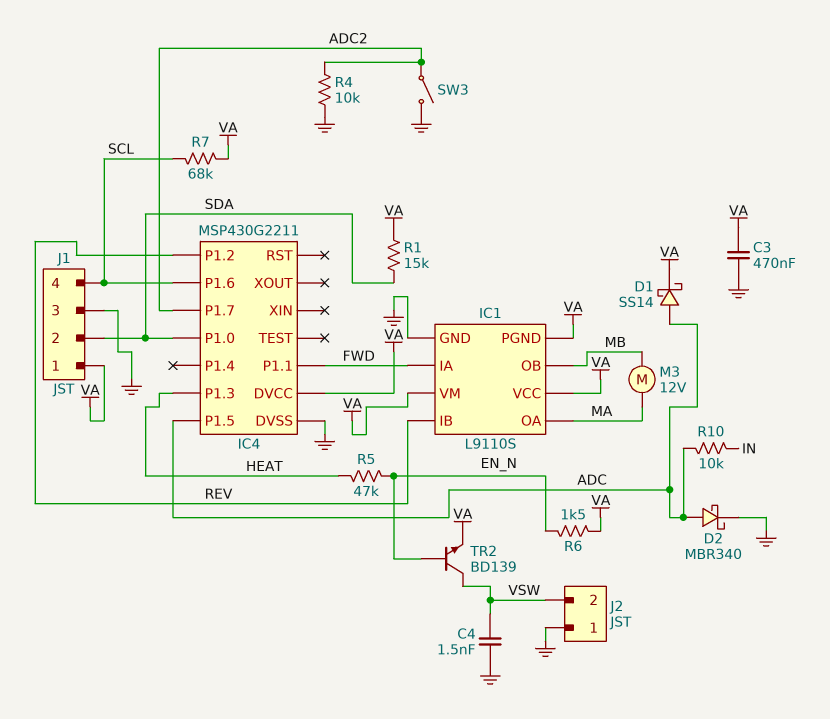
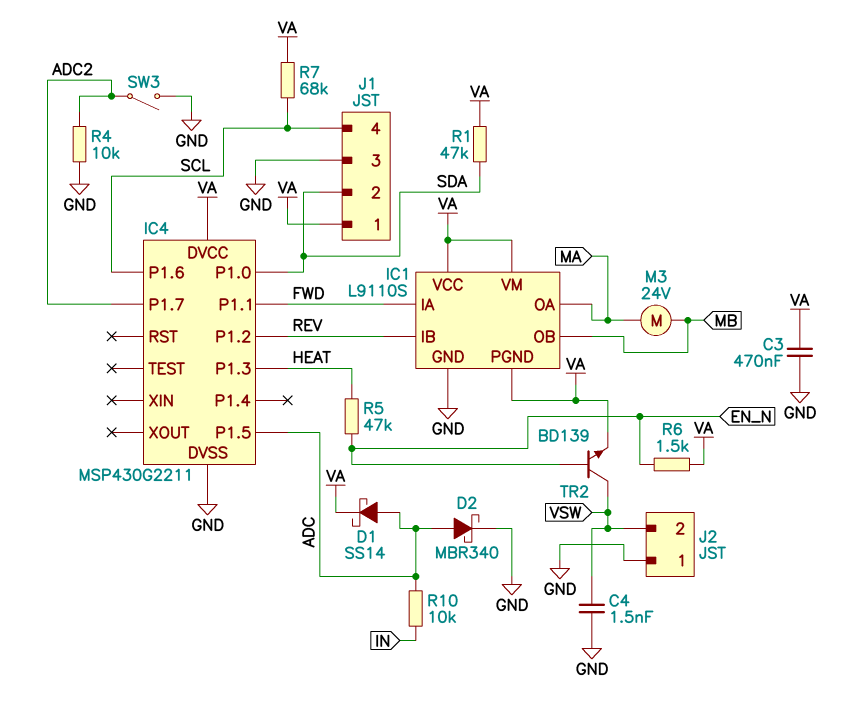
M3: motor 12V (MA, MB) -> motor 24V (MA, MB)
R1: 15k (SDA, VA) -> 47k (SDA, VA)

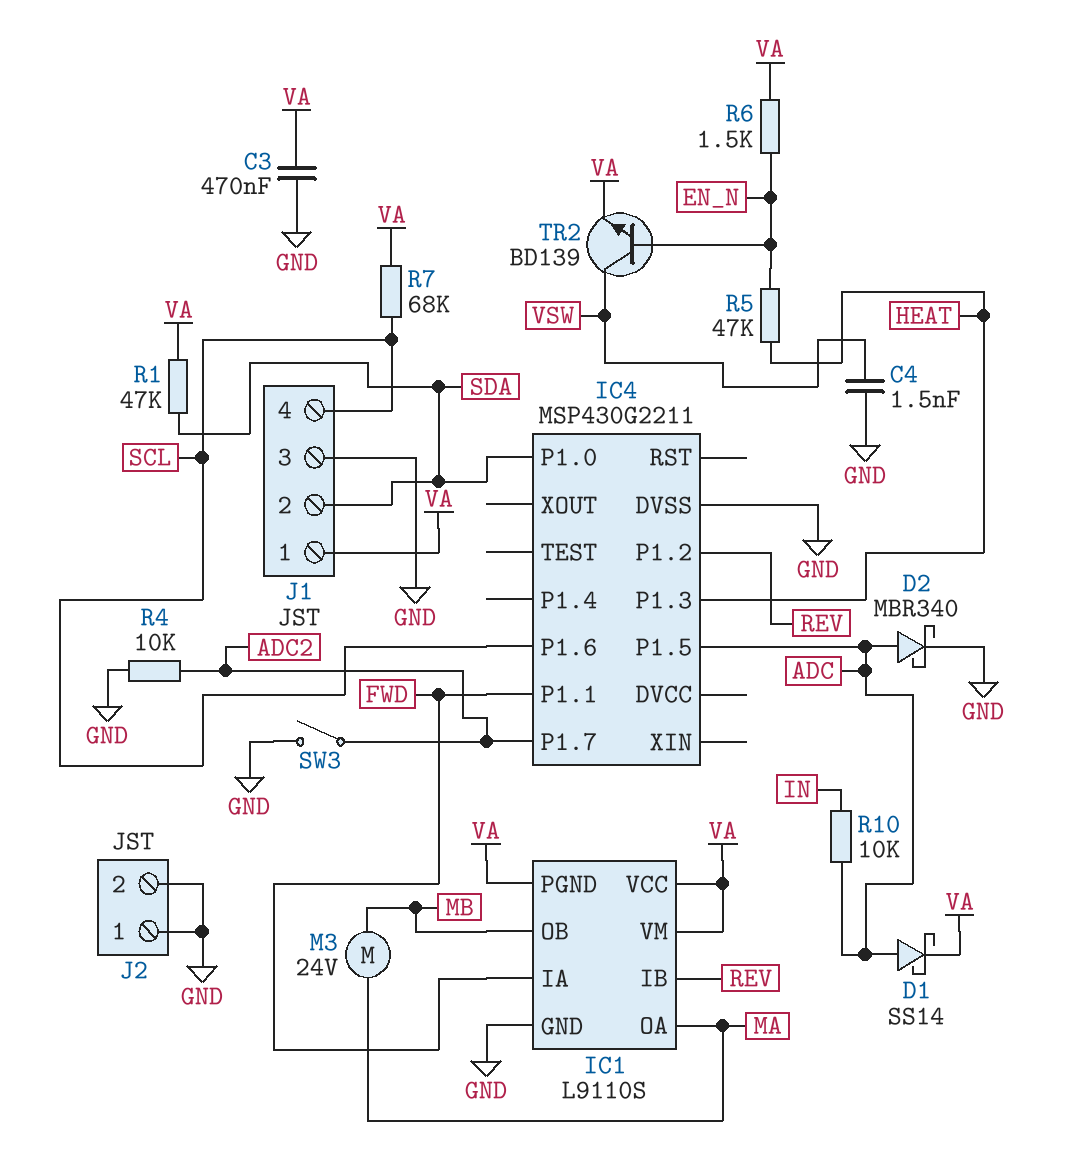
IC4 pin DVCC: VA -> none
J2 pin 2: VSW -> GND

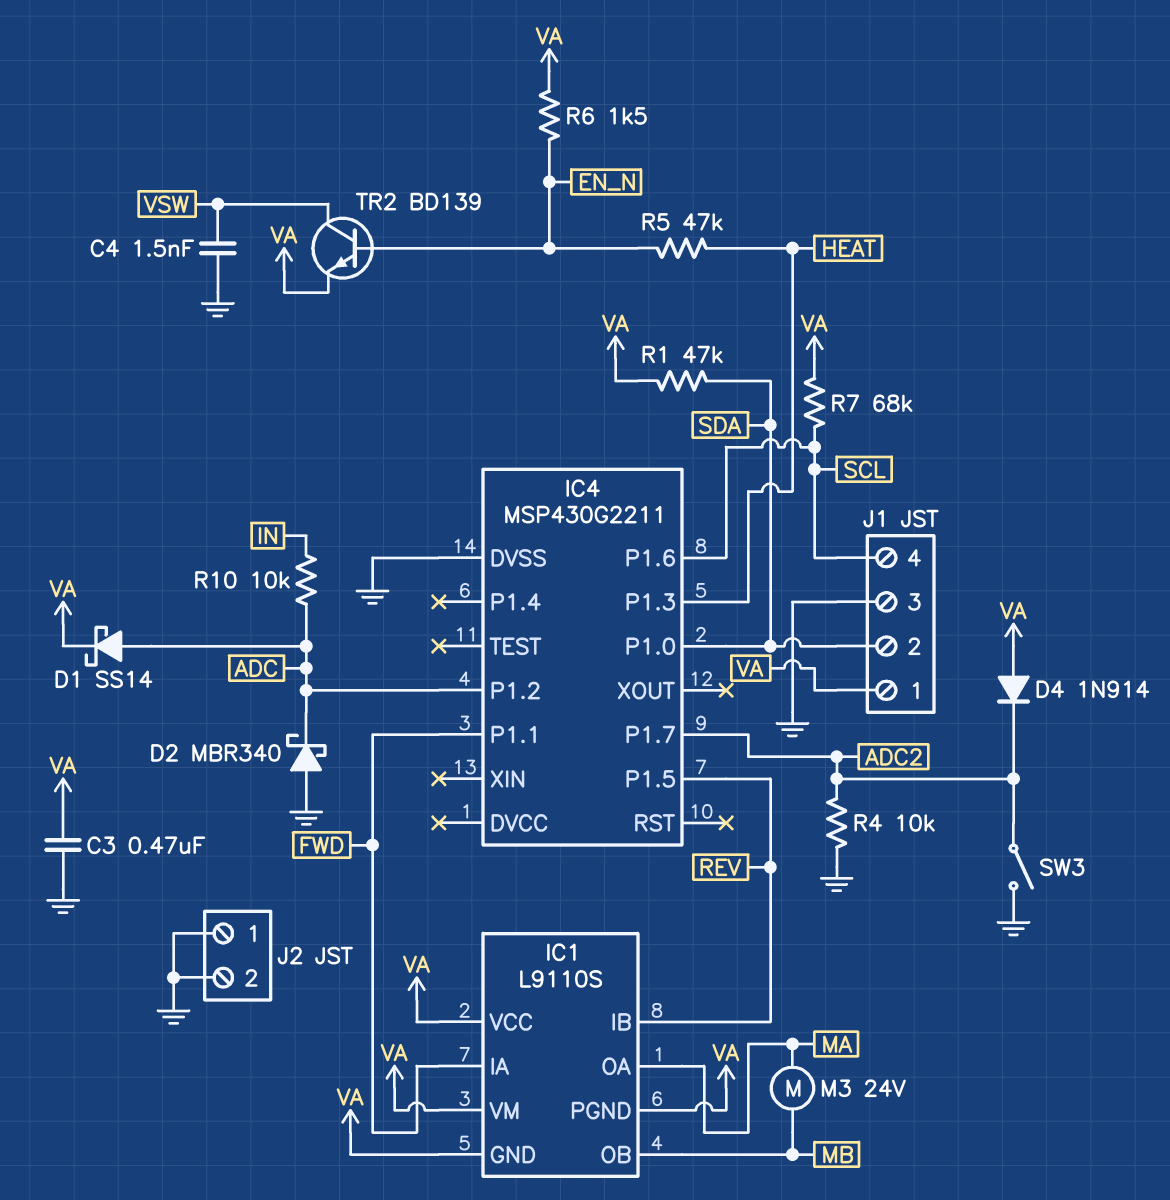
D2: schottky MBR340 (A ADC, K GND) -> schottky MBR340 (A GND, K ADC)
D4: none -> diode 1N914 (A VA, K ADC2)
IC1 pin GND: GND -> VA
IC4 pin P1.2: REV -> ADC
IC4 pin P1.5: ADC -> REV

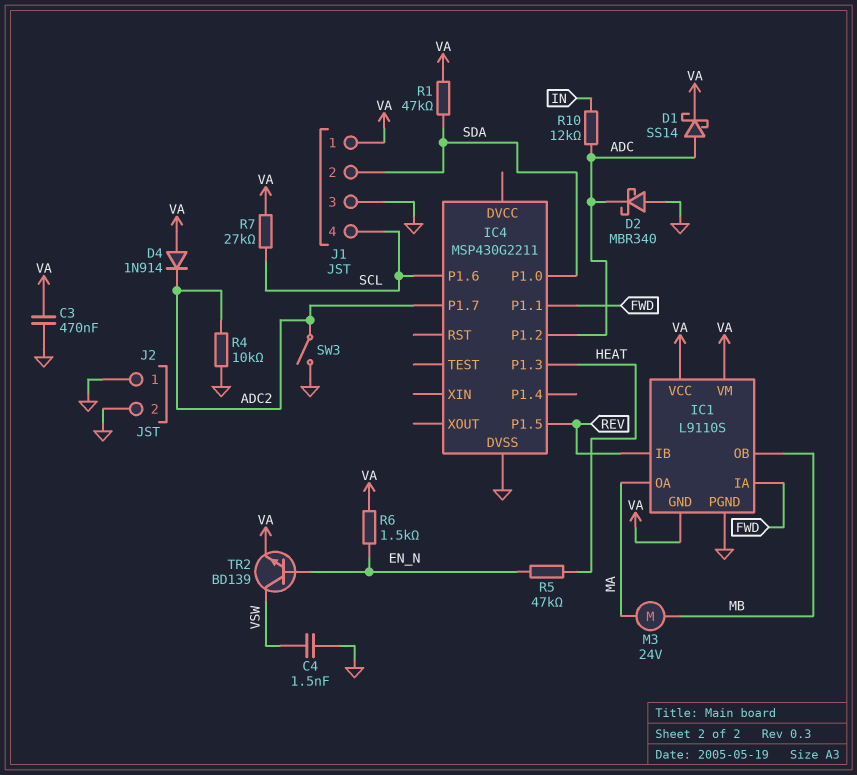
IC1 pin PGND: VA -> GND
R7: 68k (SCL, VA) -> 27k (SCL, VA)
R10: 10k (ADC, IN) -> 12k (ADC, IN)

